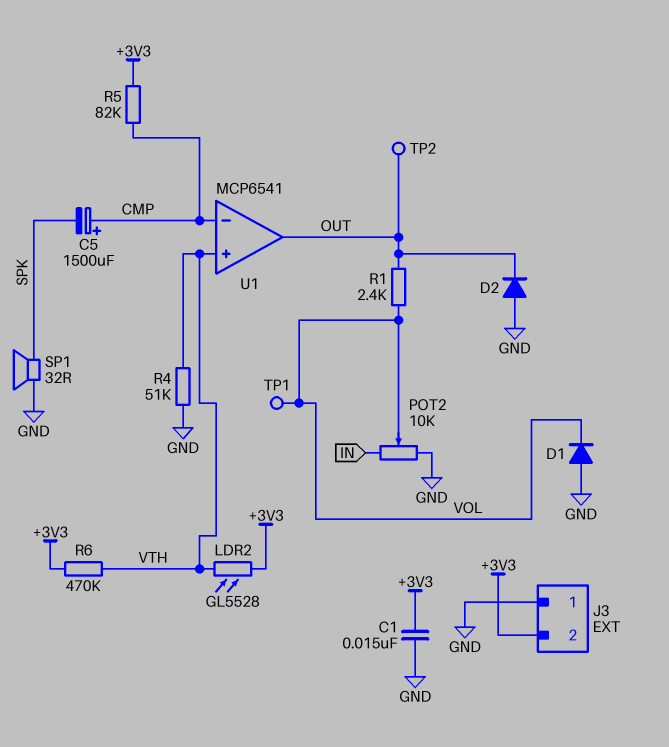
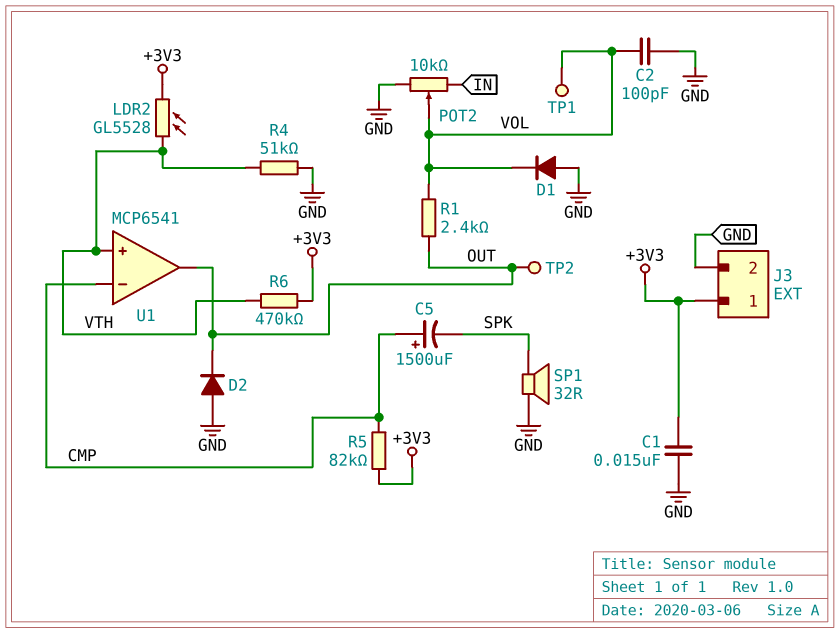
C2: none -> 100pF (GND, VOL)
J3 pin 1: GND -> +3V3
J3 pin 2: +3V3 -> GND

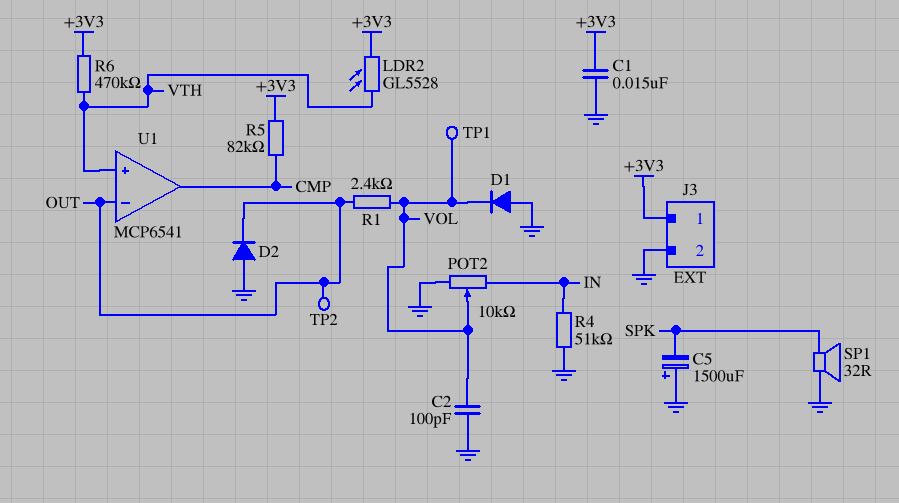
C5: 1500uF (plus CMP, minus SPK) -> 1500uF (plus GND, minus SPK)
R4: 51k (GND, VTH) -> 51k (GND, IN)
U1 pin in-: CMP -> OUT
U1 pin out: OUT -> CMP

